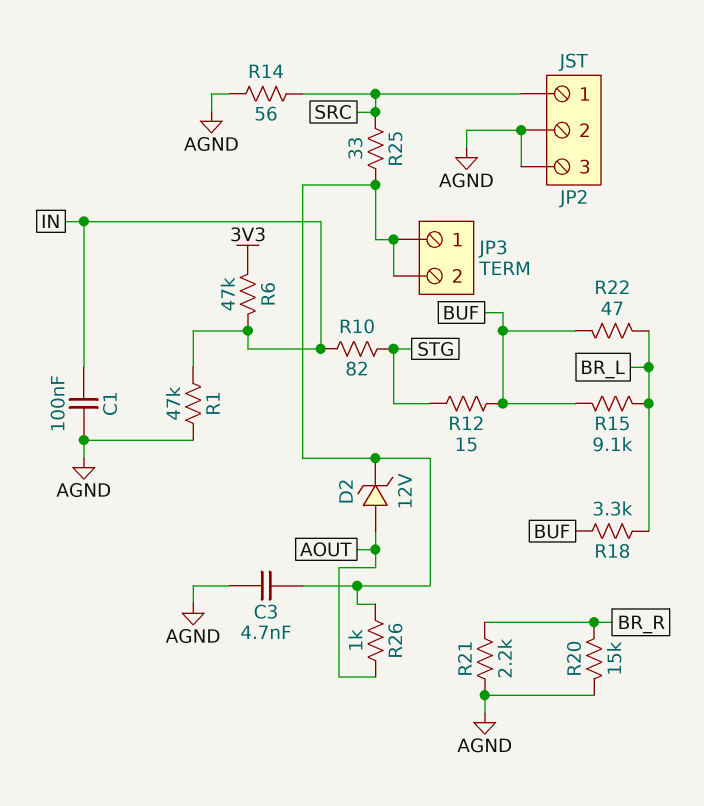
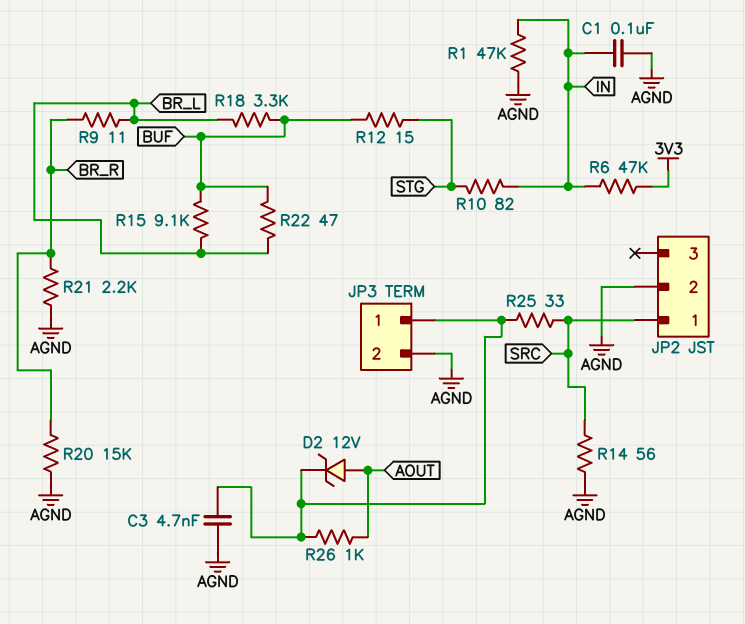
JP2 pin 3: AGND -> none
JP3 pin 2: JP3/1 -> AGND
R9: none -> 11 (BR_L, BR_R)

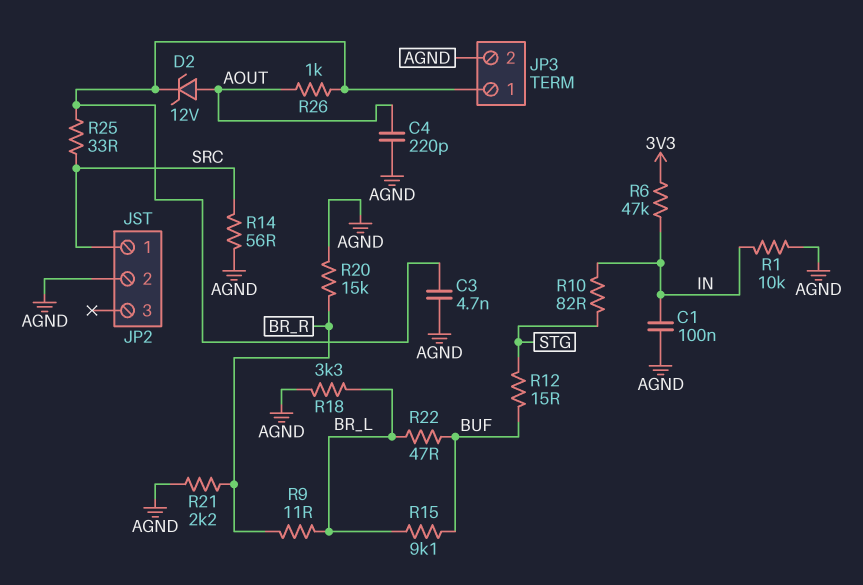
C4: none -> 220pF (AGND, AOUT)
R1: 47k (AGND, IN) -> 10k (AGND, IN)
R18: 3.3k (BR_L, BUF) -> 3.3k (AGND, BR_L)

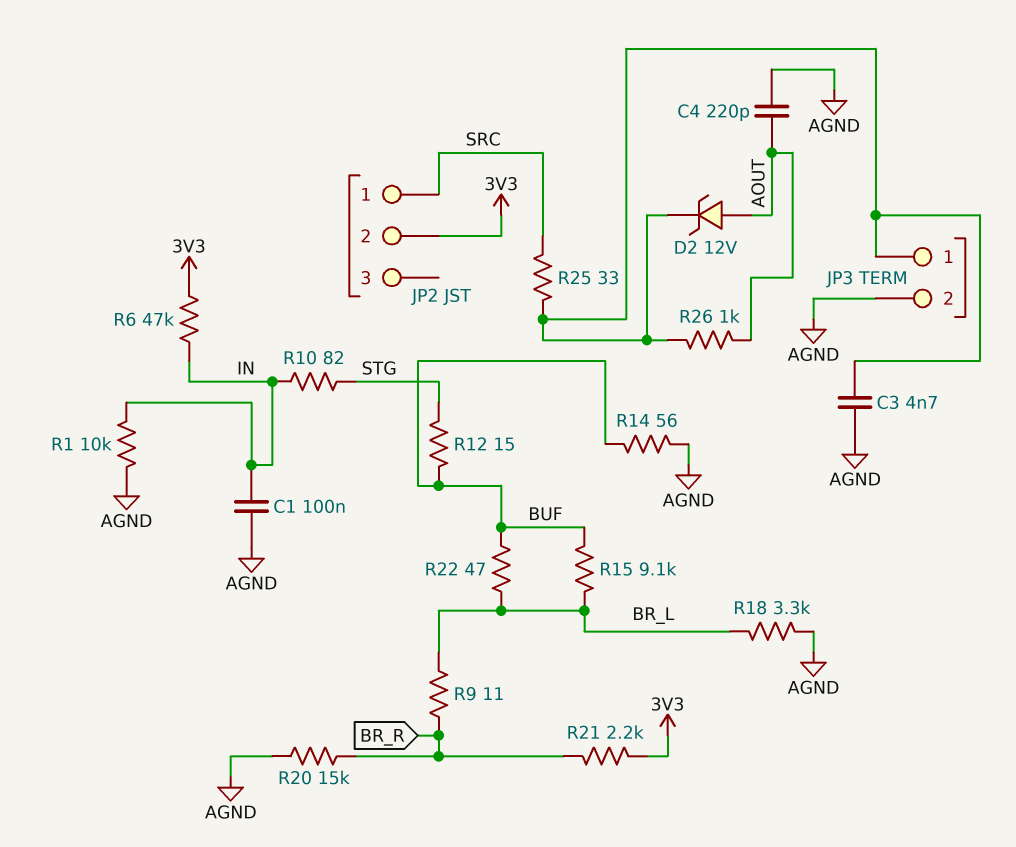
JP2 pin 2: AGND -> 3V3
R14: 56 (AGND, SRC) -> 56 (AGND, BUF)
R21: 2.2k (AGND, BR_R) -> 2.2k (3V3, BR_R)

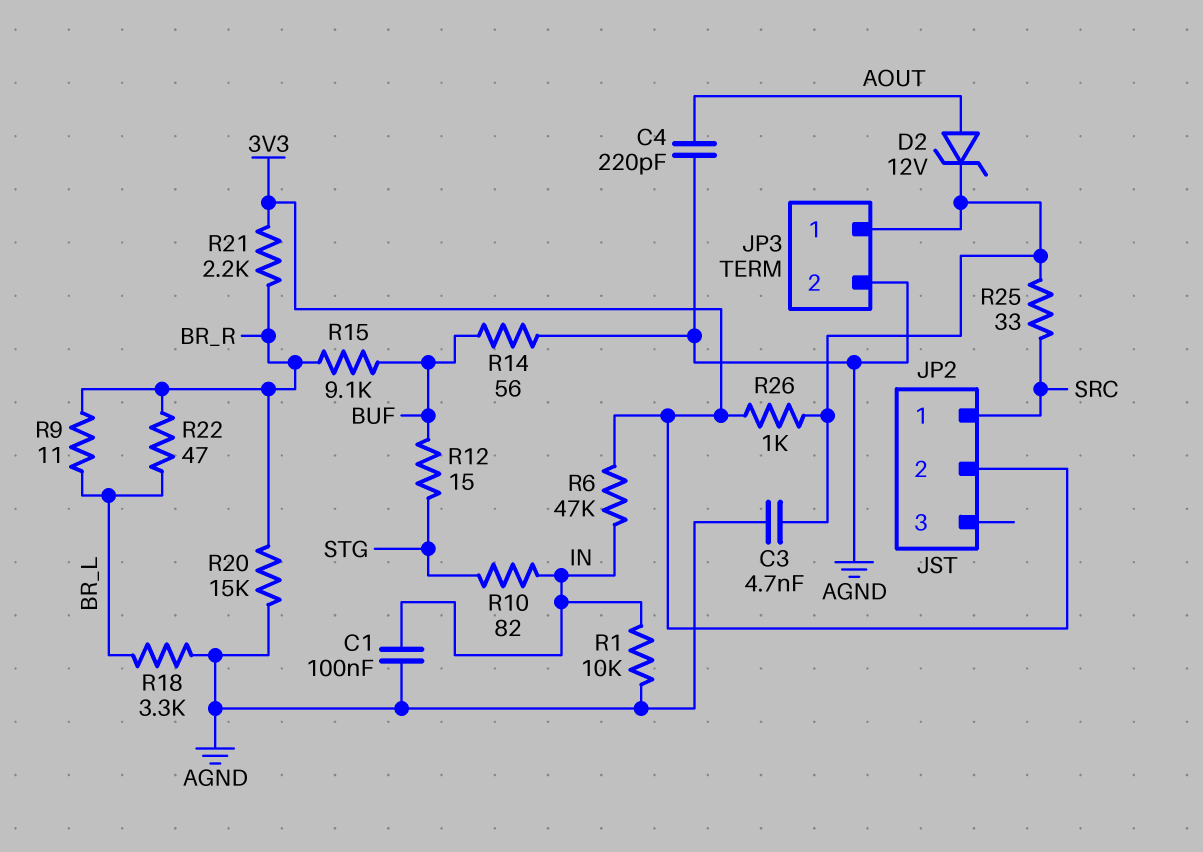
R15: 9.1k (BR_L, BUF) -> 9.1k (BR_R, BUF)
R22: 47 (BR_L, BUF) -> 47 (BR_L, BR_R)
R26: 1k (AOUT, JP3/1) -> 1k (3V3, JP3/1)

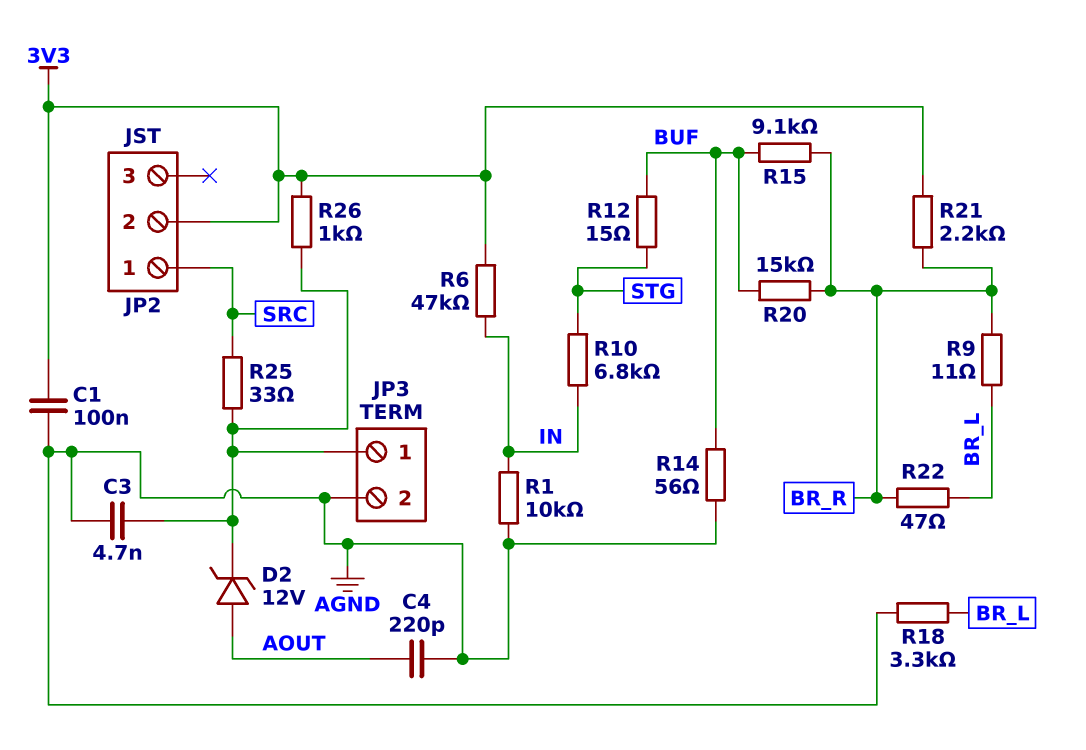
C1: 100nF (AGND, IN) -> 100nF (3V3, AGND)
R10: 82 (IN, STG) -> 6.8k (IN, STG)
R20: 15k (AGND, BR_R) -> 15k (BR_R, BUF)

